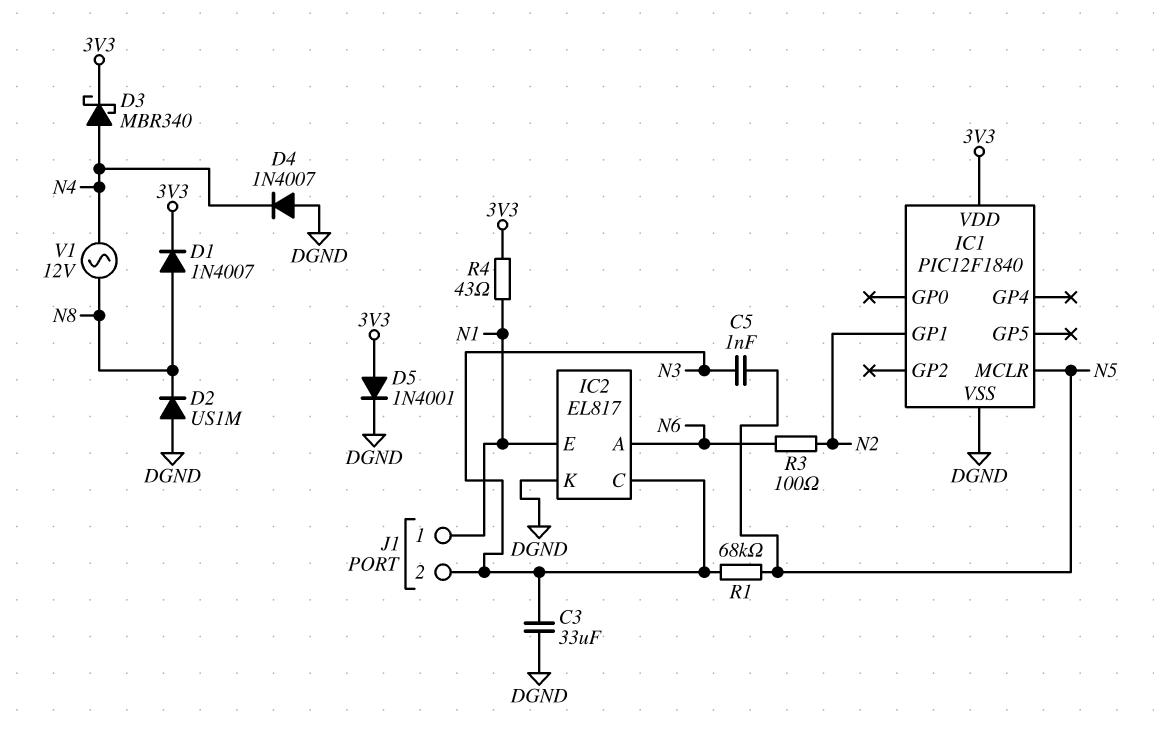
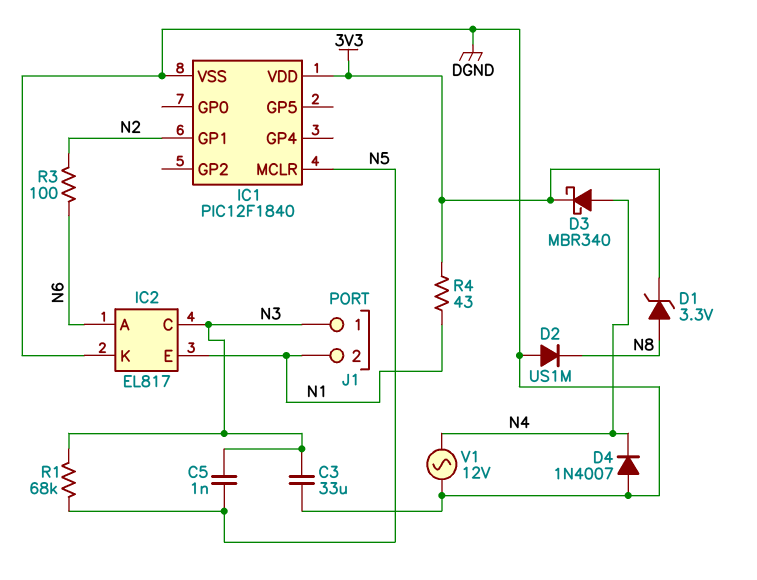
D1: diode 1N4007 (A N8, K 3V3) -> zener 3.3V (A N8, K 3V3)
D5: diode 1N4001 (A 3V3, K DGND) -> none
J1 pin 1: N1 -> N3
J1 pin 2: N3 -> N1
V1: AC 12V (N4, N8) -> AC 12V (DGND, N4)

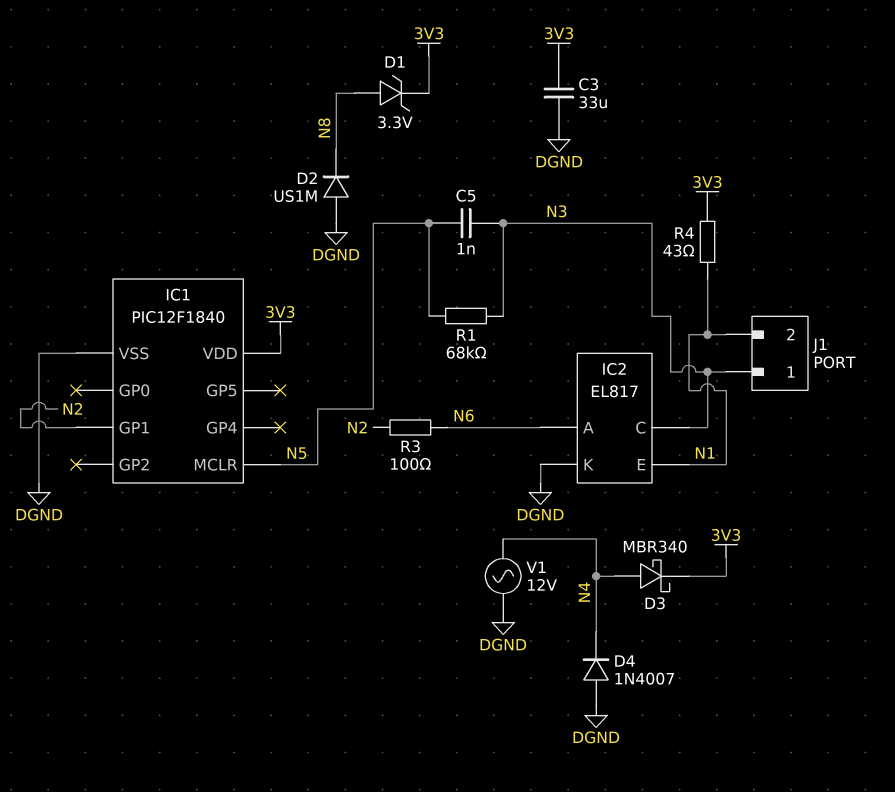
C3: 33uF (DGND, N3) -> 33uF (3V3, DGND)

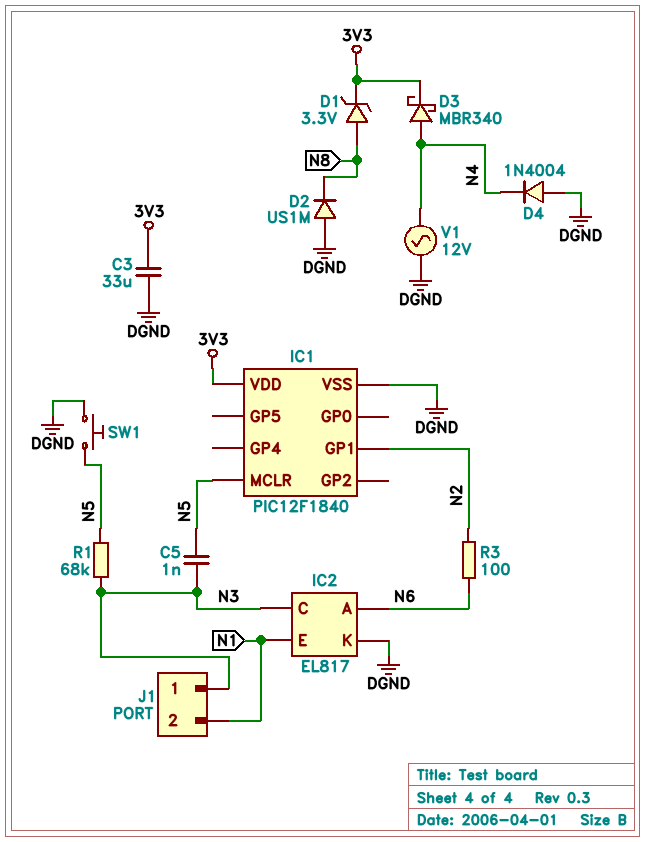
D4: diode 1N4007 (A DGND, K N4) -> diode 1N4004 (A DGND, K N4)
R4: 43 (3V3, N1) -> none
SW1: none -> button (DGND, N5)

